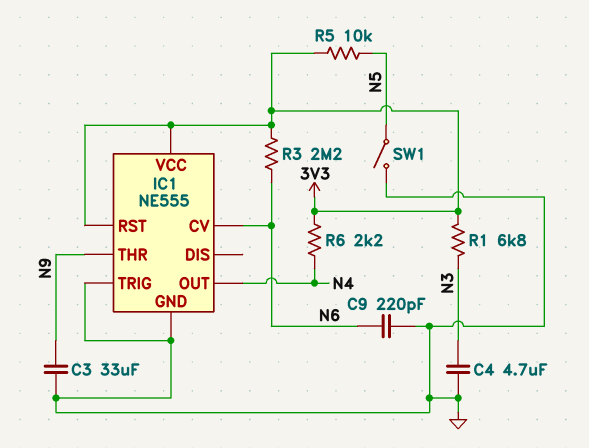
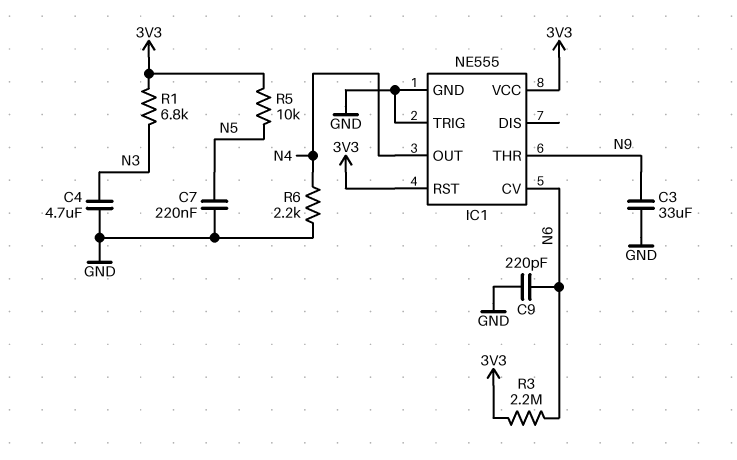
C7: none -> 220nF (GND, N5)
R6: 2.2k (3V3, N4) -> 2.2k (GND, N4)
SW1: switch (GND, N5) -> none

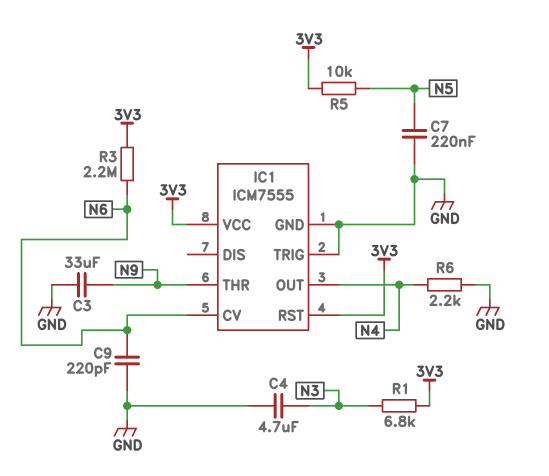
IC1: NE555 -> ICM7555

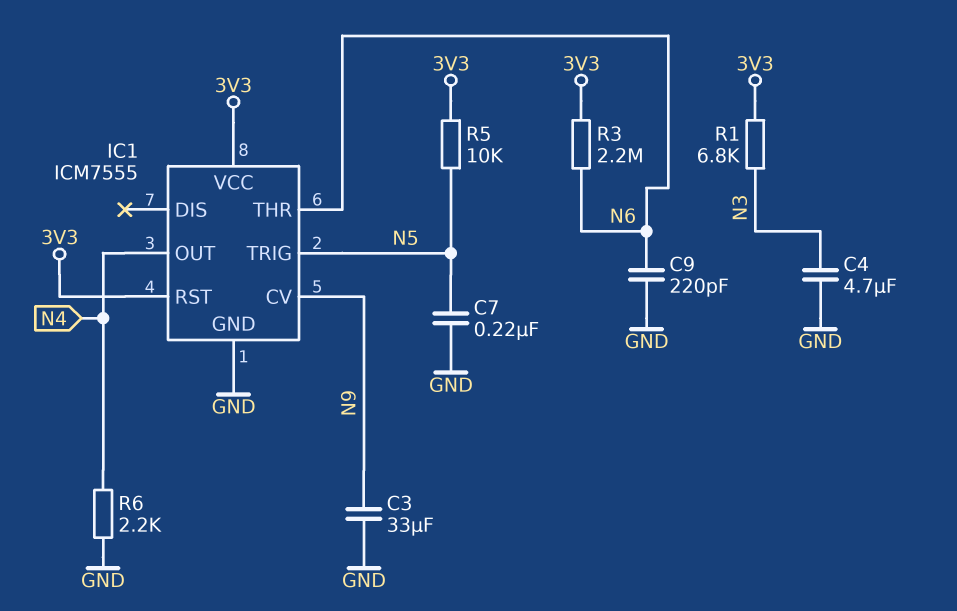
IC1 pin CV: N6 -> N9
IC1 pin THR: N9 -> N6
IC1 pin TRIG: GND -> N5

